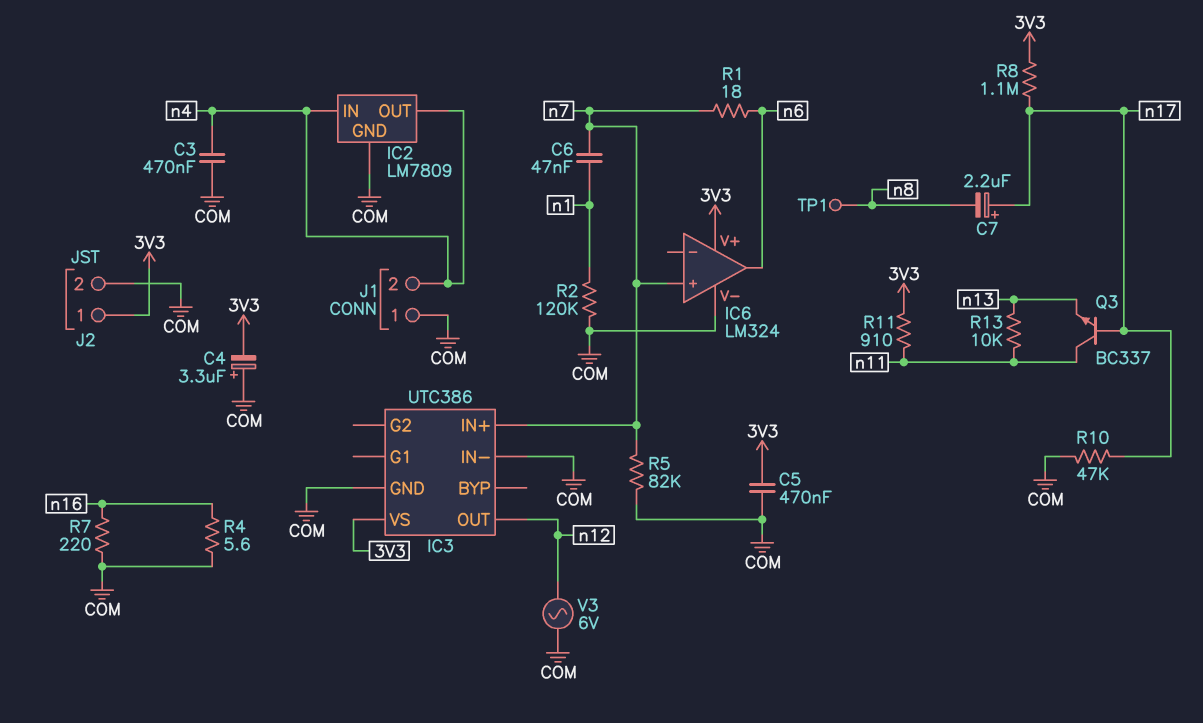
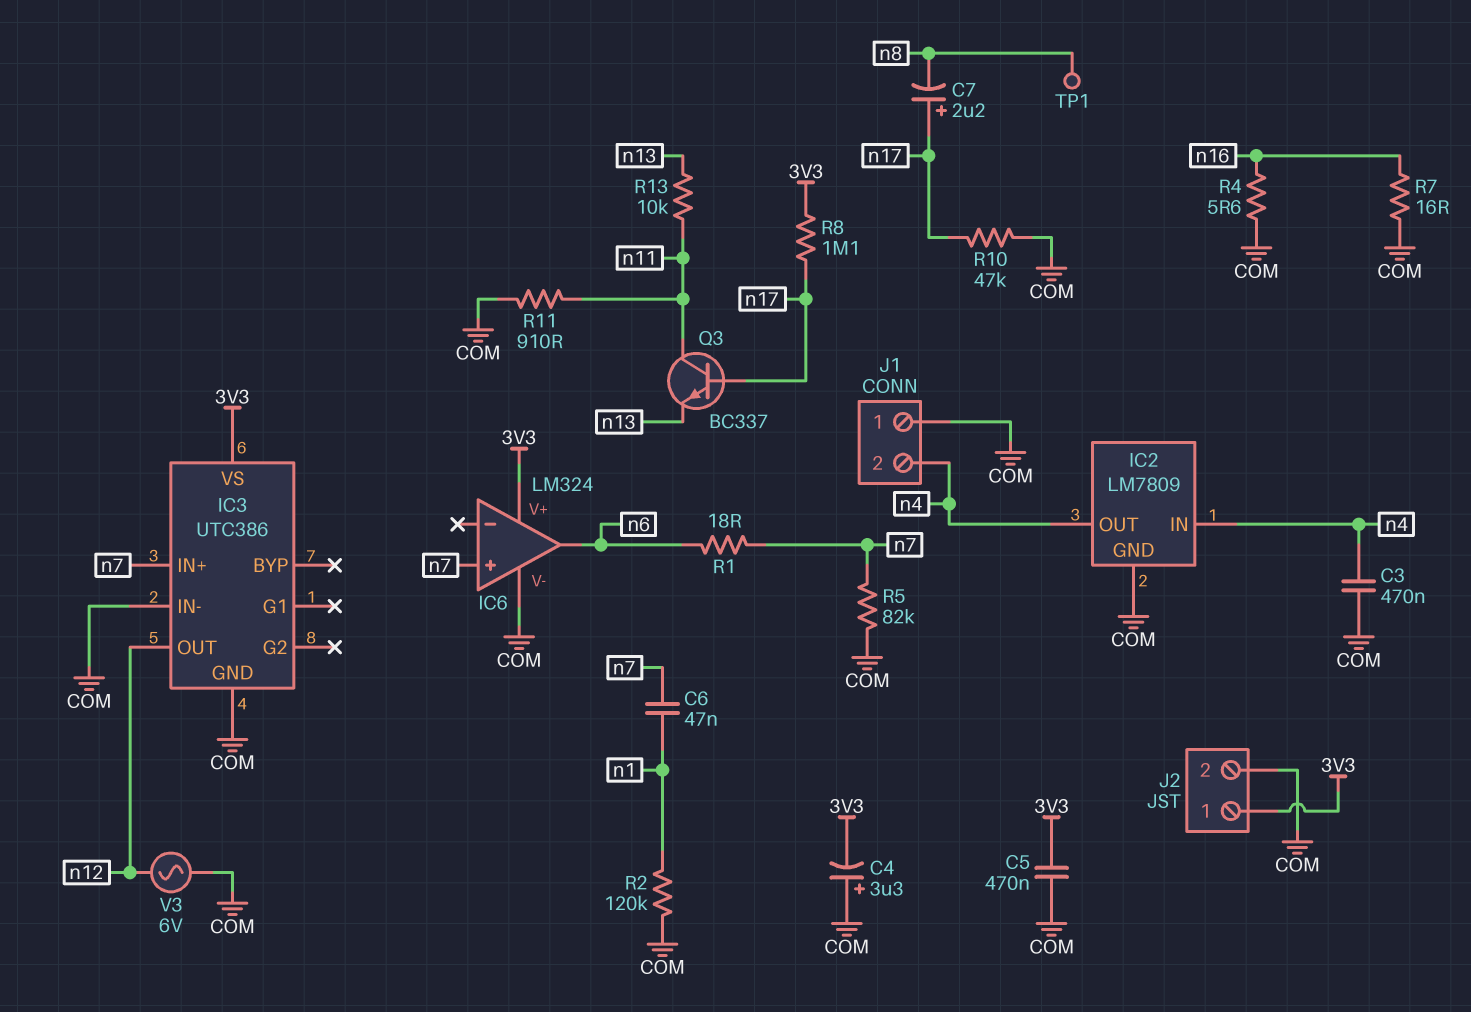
R7: 220 (COM, n16) -> 16 (COM, n16)
R11: 910 (3V3, n11) -> 910 (COM, n11)

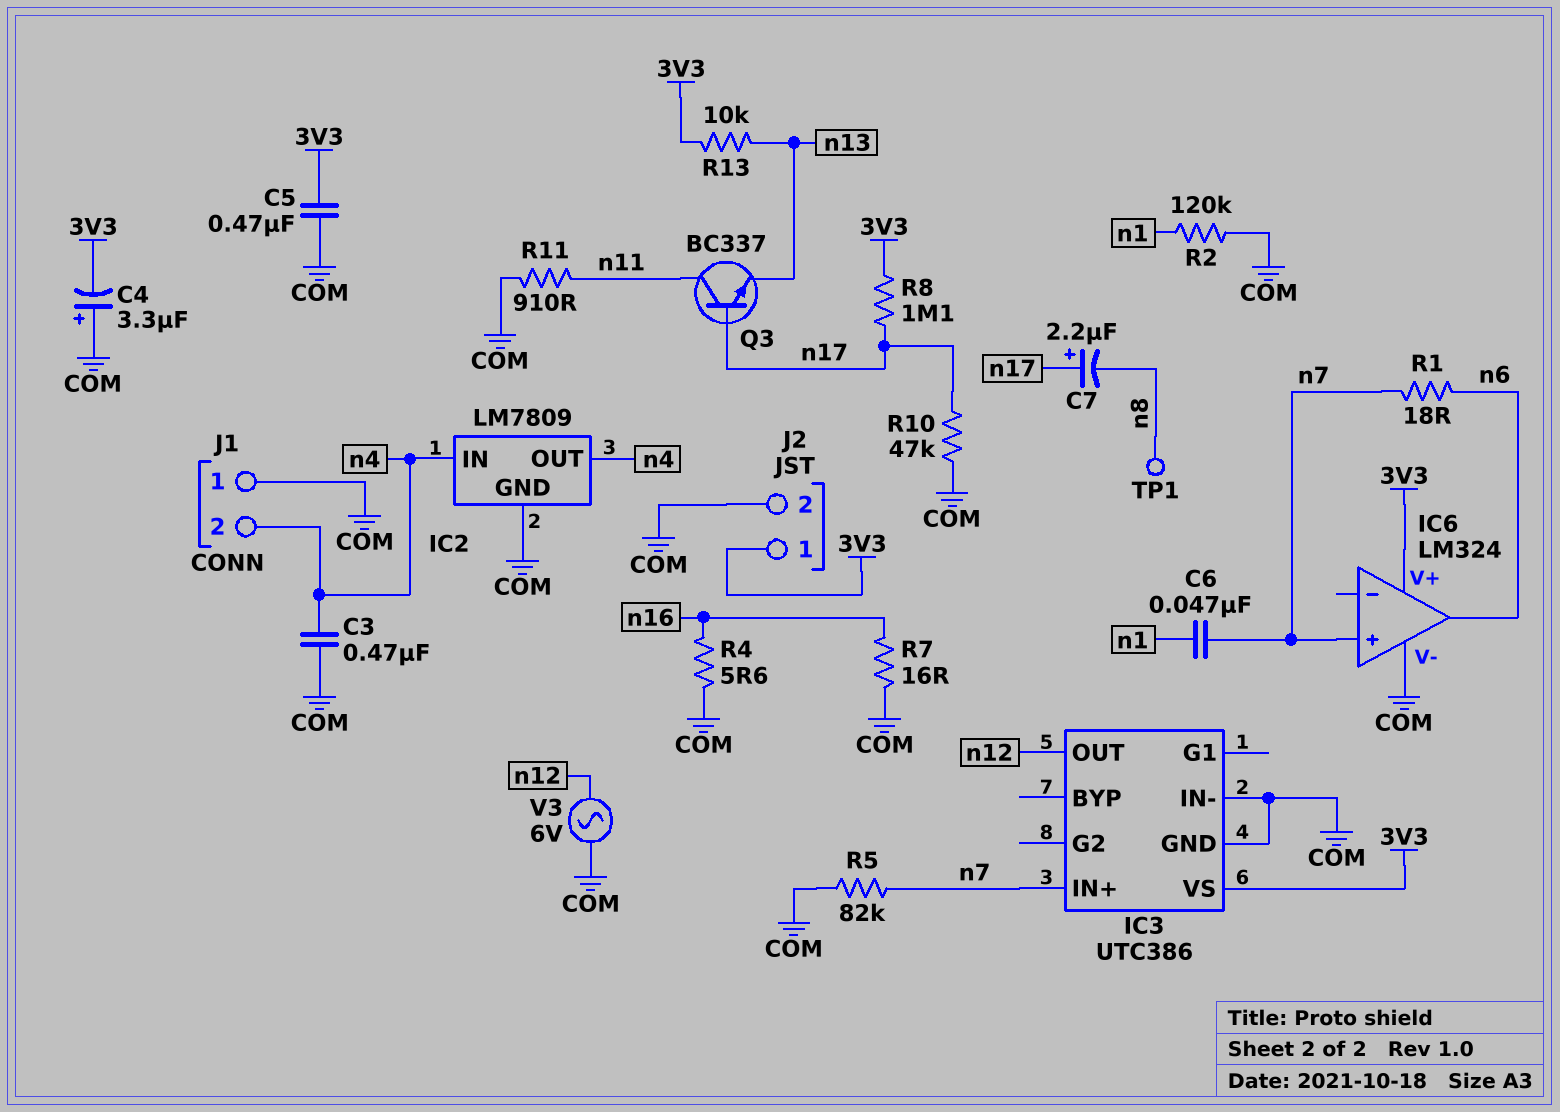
R13: 10k (n11, n13) -> 10k (3V3, n13)

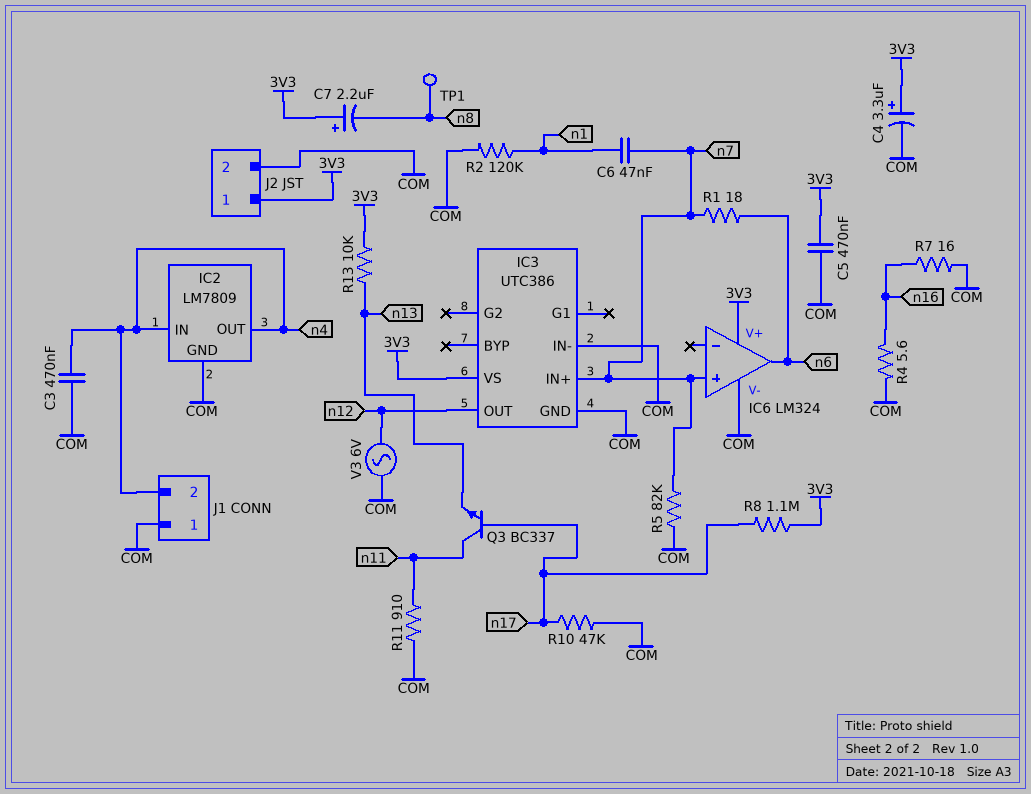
C4: 3.3uF (plus COM, minus 3V3) -> 3.3uF (plus 3V3, minus COM)
C7: 2.2uF (plus n17, minus n8) -> 2.2uF (plus 3V3, minus n8)

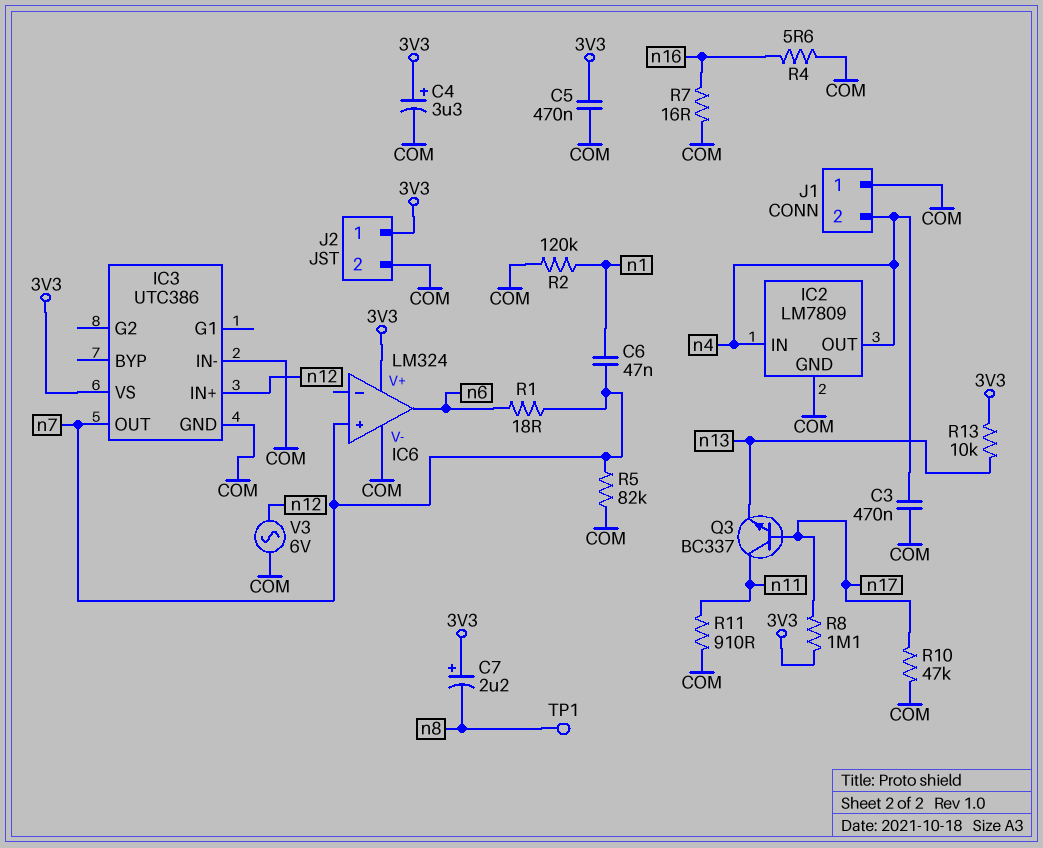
IC3 pin IN+: n7 -> n12
IC3 pin OUT: n12 -> n7

